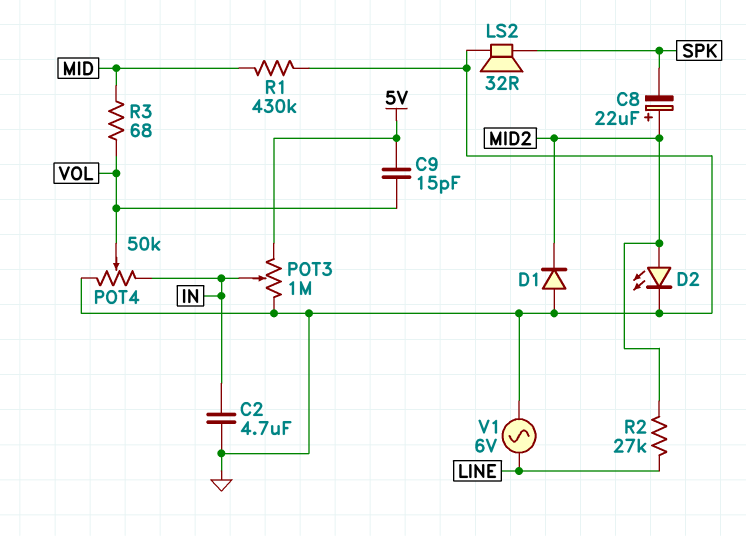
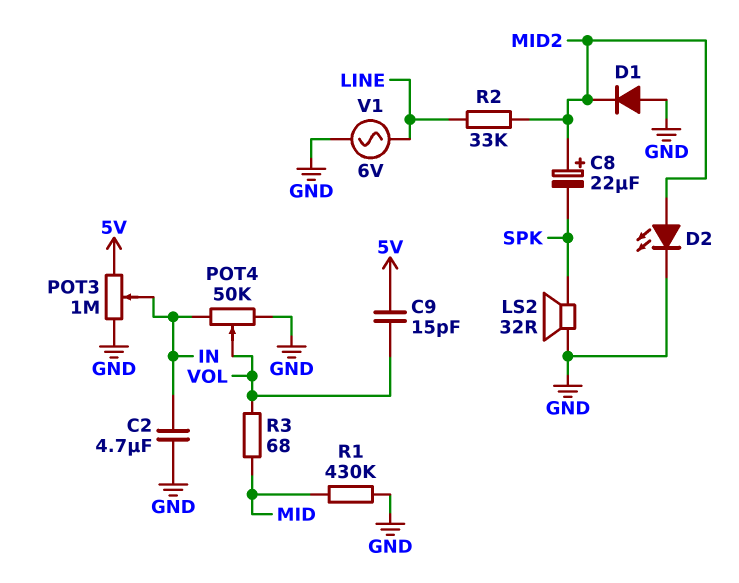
R2: 27k (LINE, MID2) -> 33k (LINE, MID2)

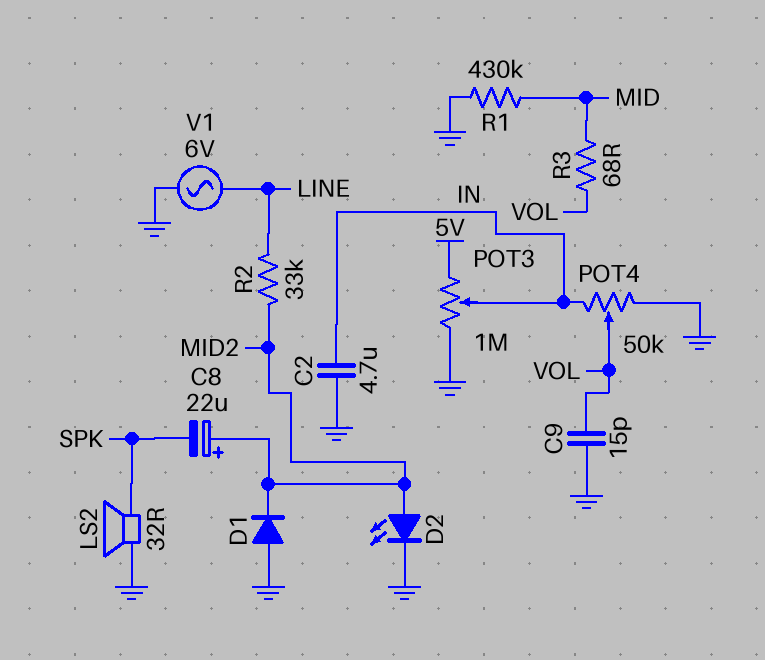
C9: 15pF (5V, VOL) -> 15pF (GND, VOL)

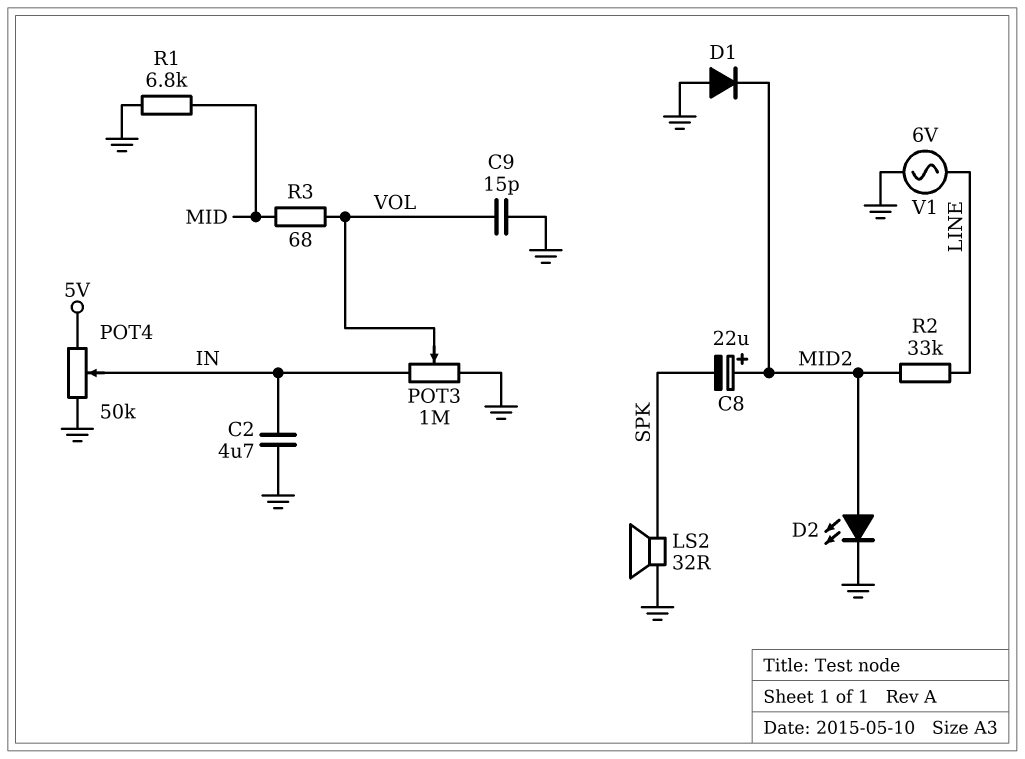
POT3: 1M (5V, GND, wiper IN) -> 1M (GND, IN, wiper VOL)
POT4: 50k (GND, IN, wiper VOL) -> 50k (5V, GND, wiper IN)
R1: 430k (GND, MID) -> 6.8k (GND, MID)

